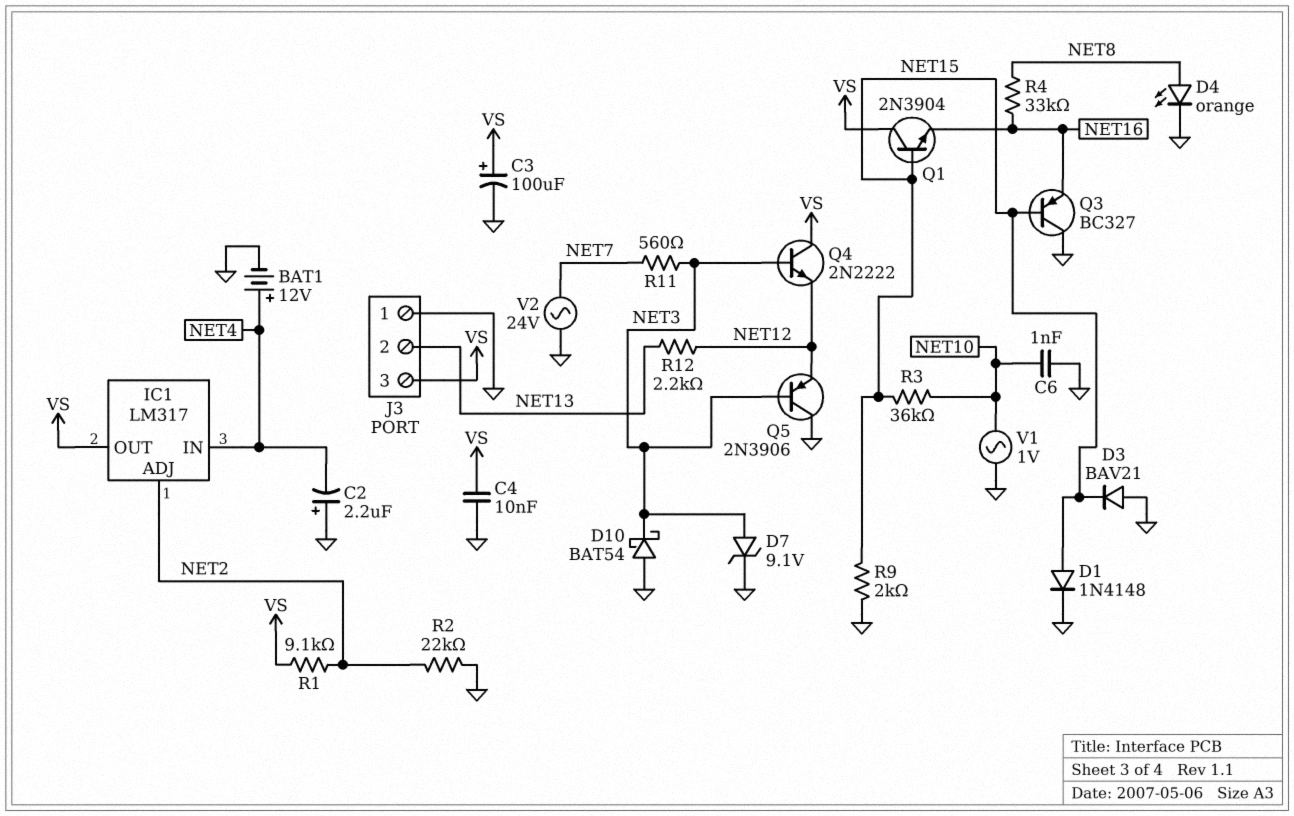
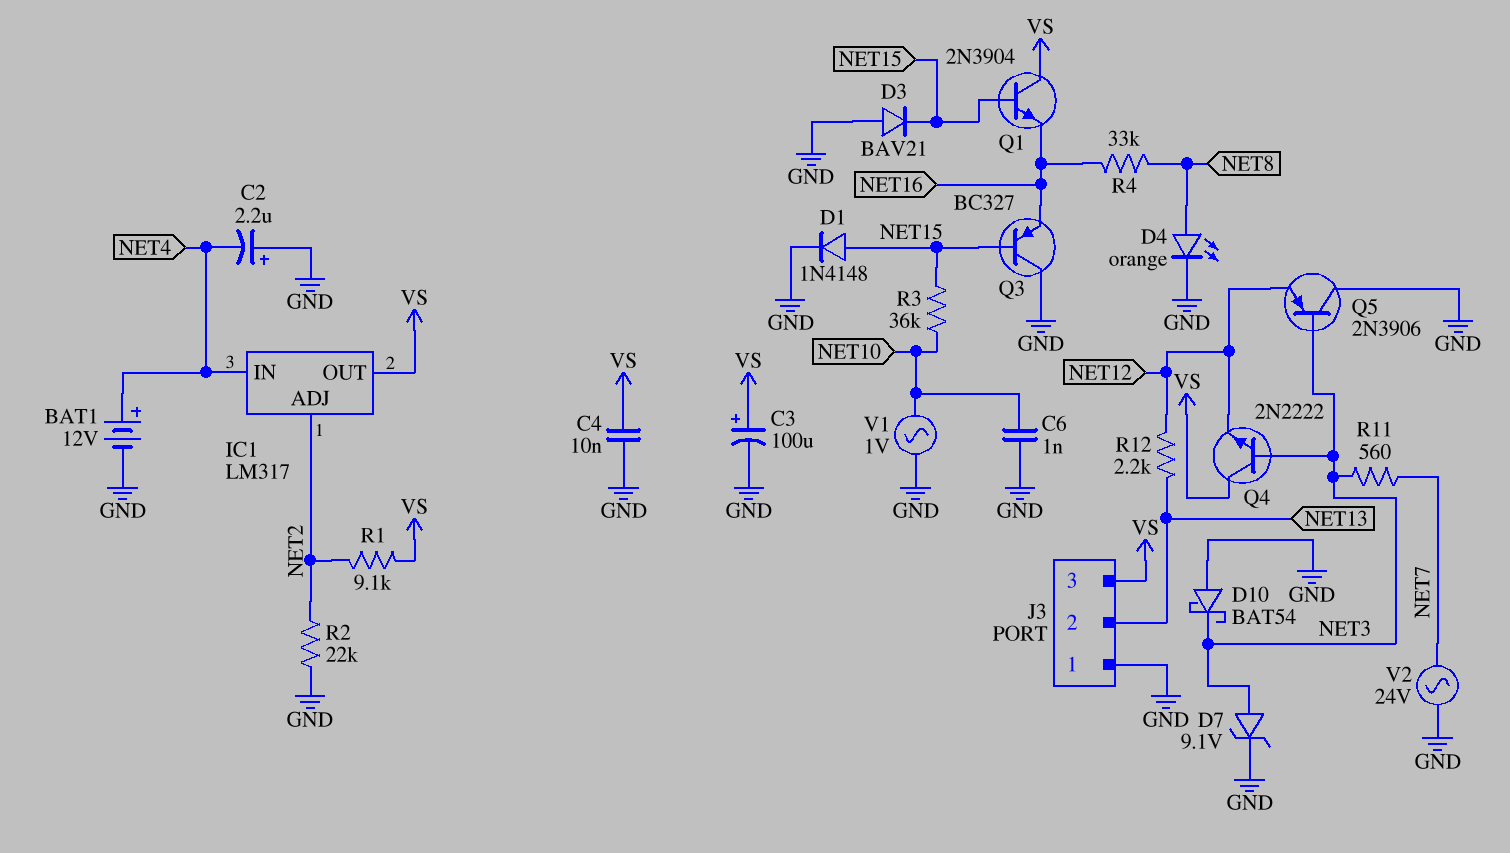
R9: 2k (GND, NET15) -> none

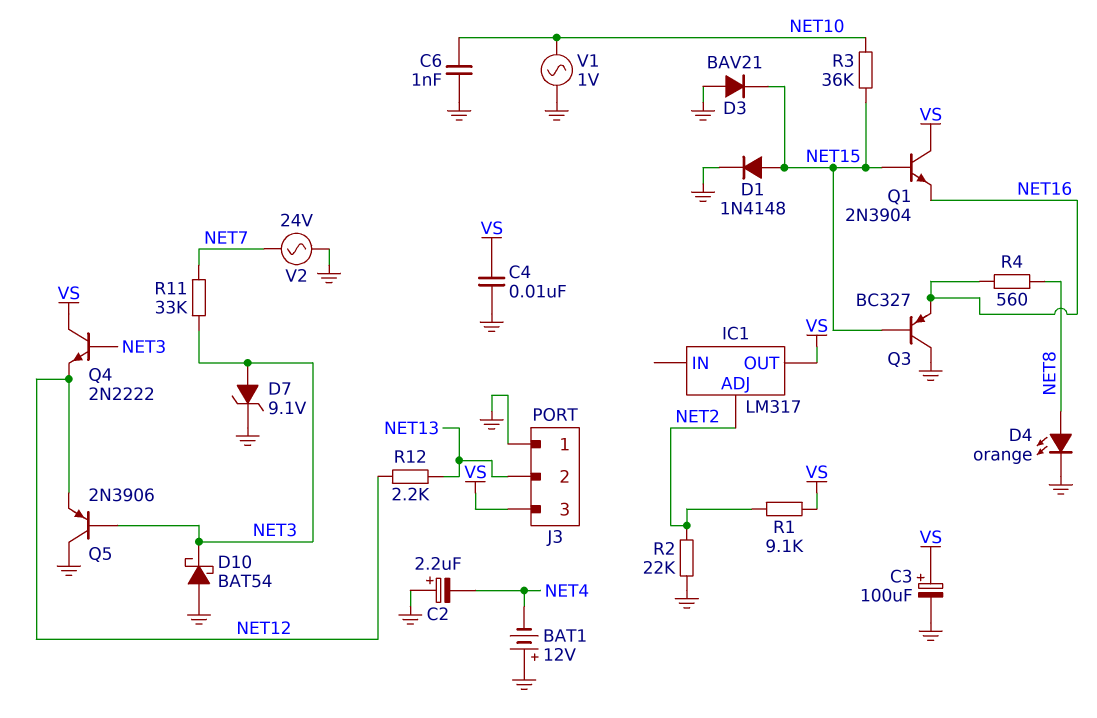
BAT1: 12V (plus NET4, minus GND) -> 12V (plus GND, minus NET4)
IC1 pin IN: NET4 -> none
R4: 33k (NET8, NET16) -> 560 (NET8, NET16)
R11: 560 (NET3, NET7) -> 33k (NET3, NET7)

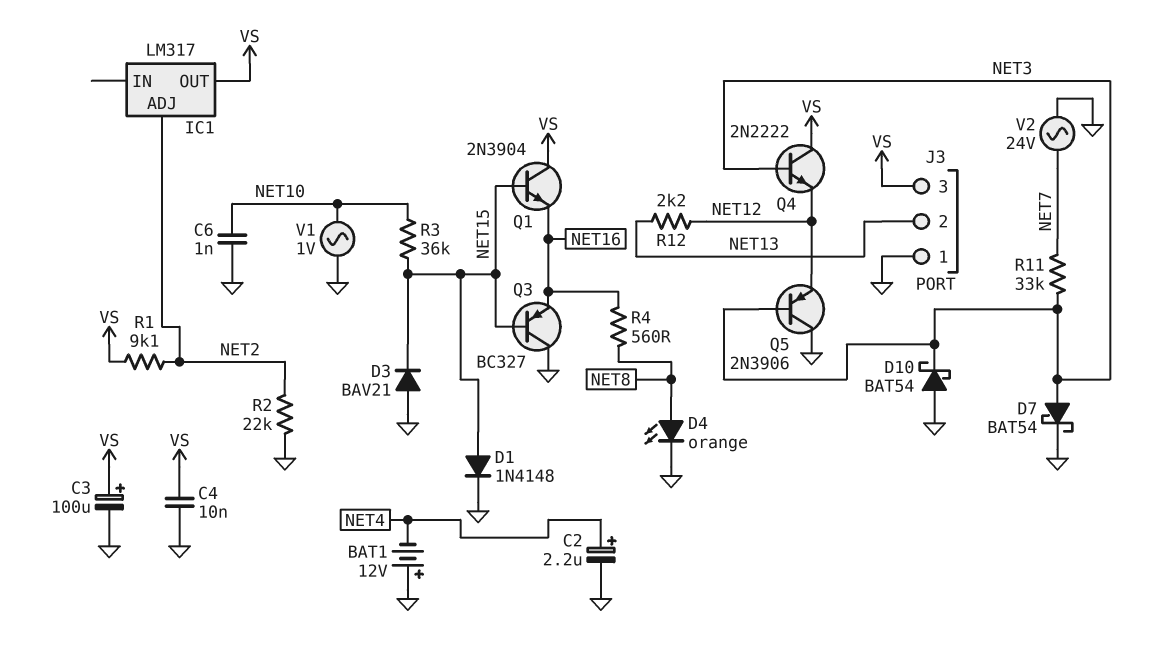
C2: 2.2uF (plus GND, minus NET4) -> 2.2uF (plus NET4, minus GND)
D7: zener 9.1V (A NET3, K GND) -> schottky BAT54 (A NET3, K GND)

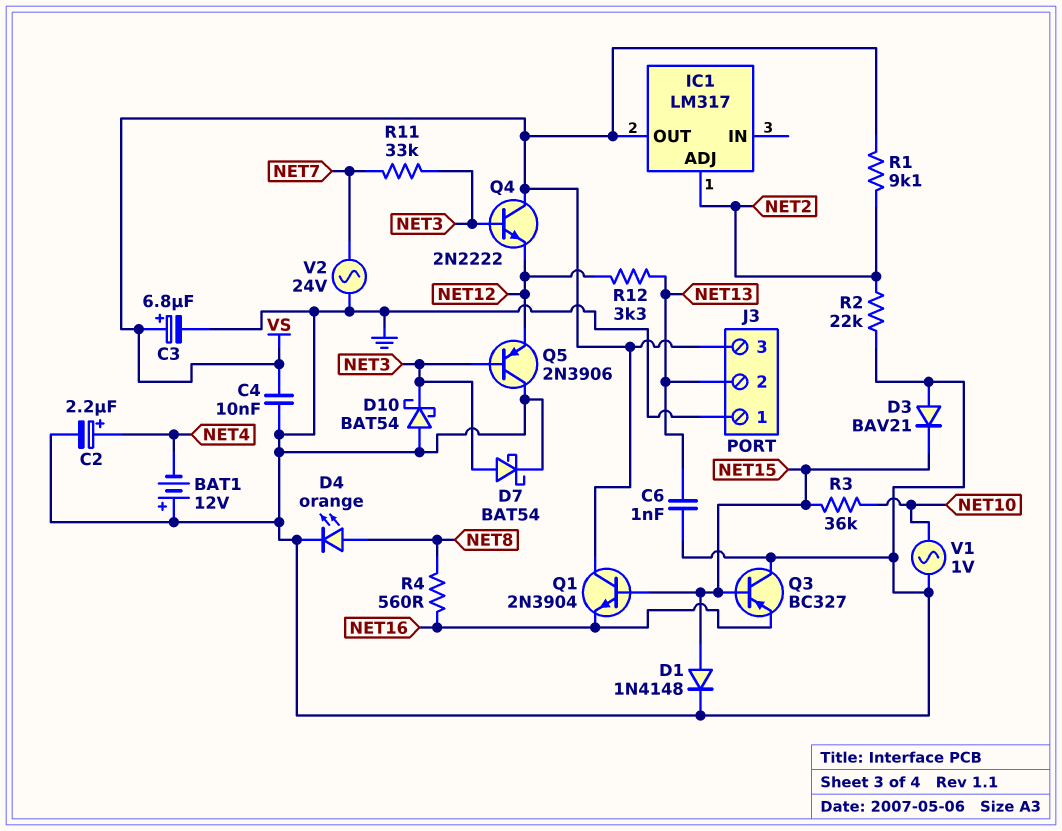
C3: 100uF (plus VS, minus GND) -> 6.8uF (plus VS, minus GND)
C6: 1nF (GND, NET10) -> 1nF (GND, NET13)
R12: 2.2k (NET12, NET13) -> 3.3k (NET12, NET13)

